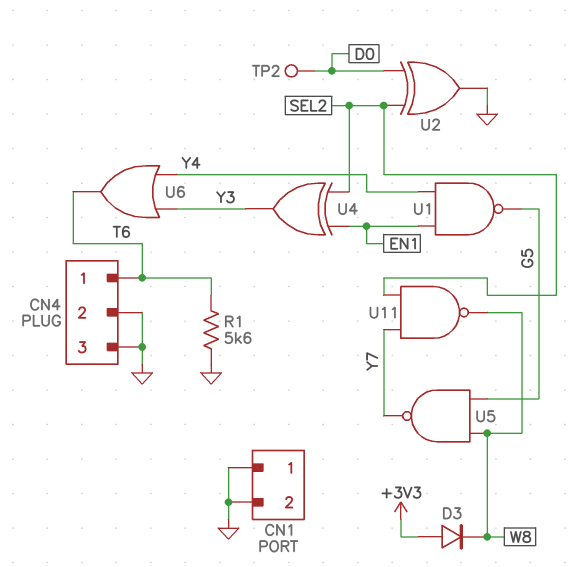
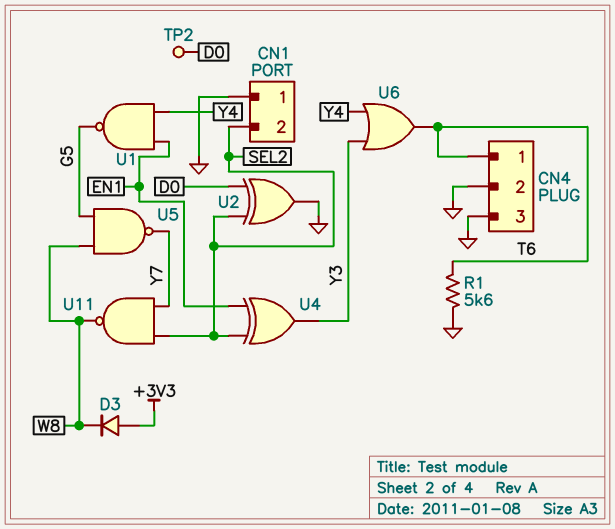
CN1 pin 2: GND -> SEL2

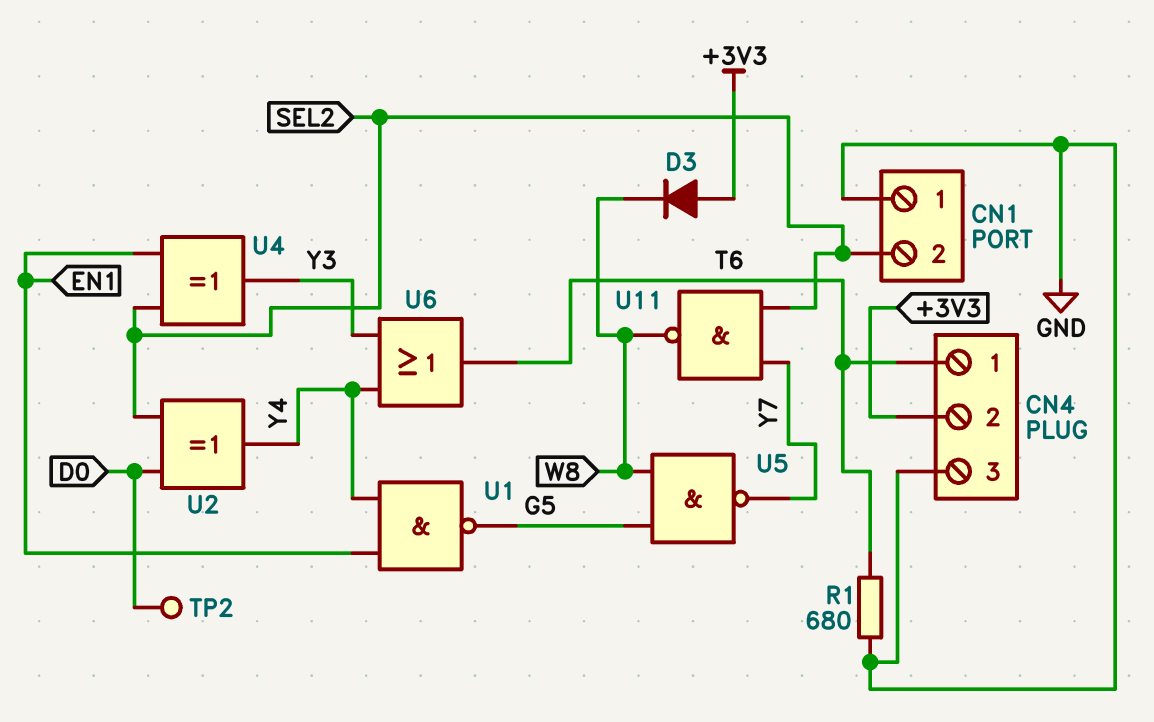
CN4 pin 2: GND -> +3V3
R1: 5.6k (GND, T6) -> 680 (GND, T6)
U2: XOR (in D0, in SEL2, out GND) -> XOR (in D0, in SEL2, out Y4)

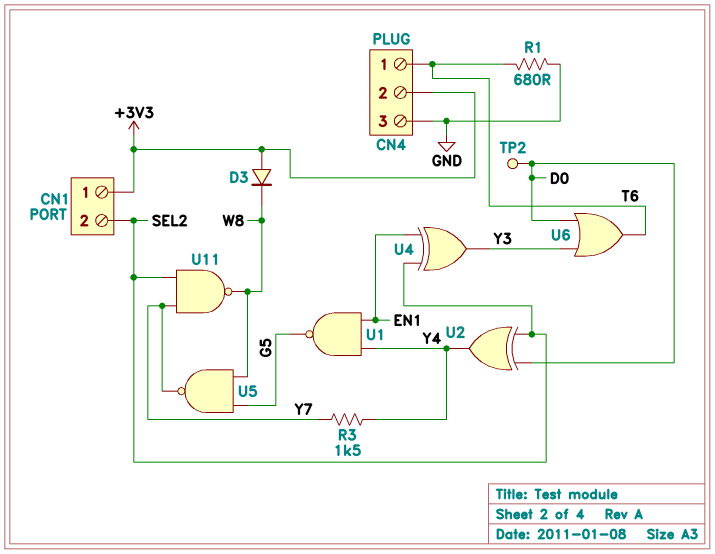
CN1 pin 1: GND -> +3V3
R3: none -> 1.5k (Y4, Y7)
U6: OR (in Y3, in Y4, out T6) -> OR (in D0, in Y3, out T6)

